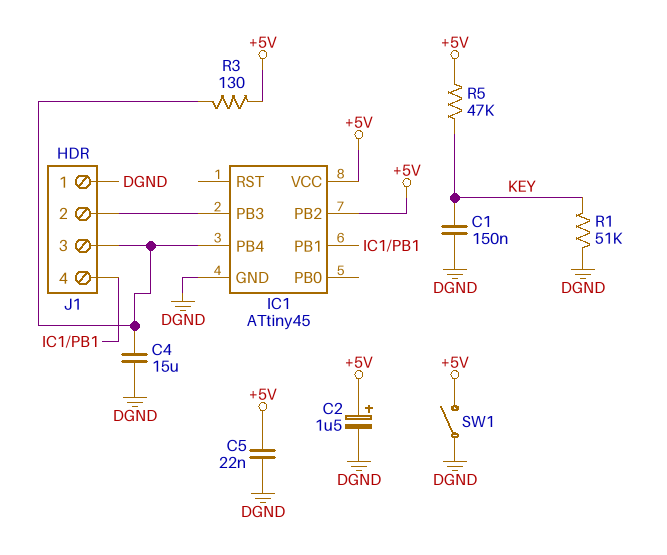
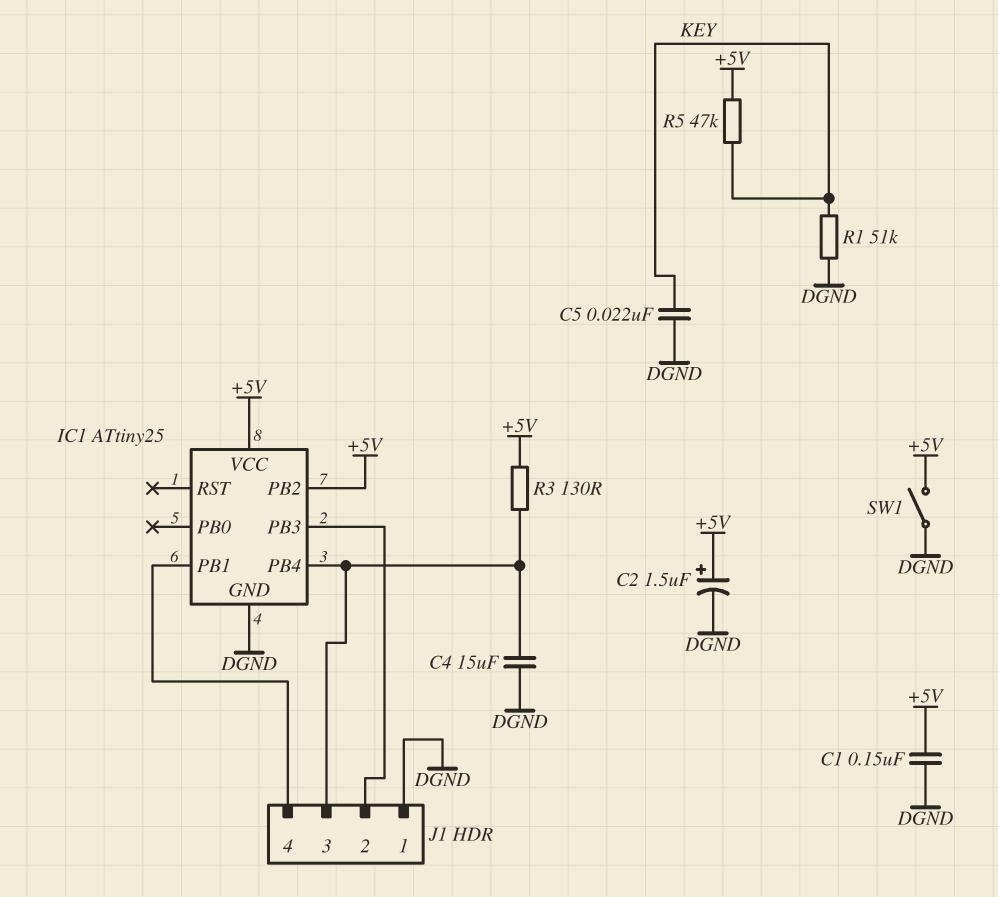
C1: 150nF (DGND, KEY) -> 150nF (+5V, DGND)
C5: 22nF (+5V, DGND) -> 22nF (DGND, KEY)
IC1: ATtiny45 -> ATtiny25

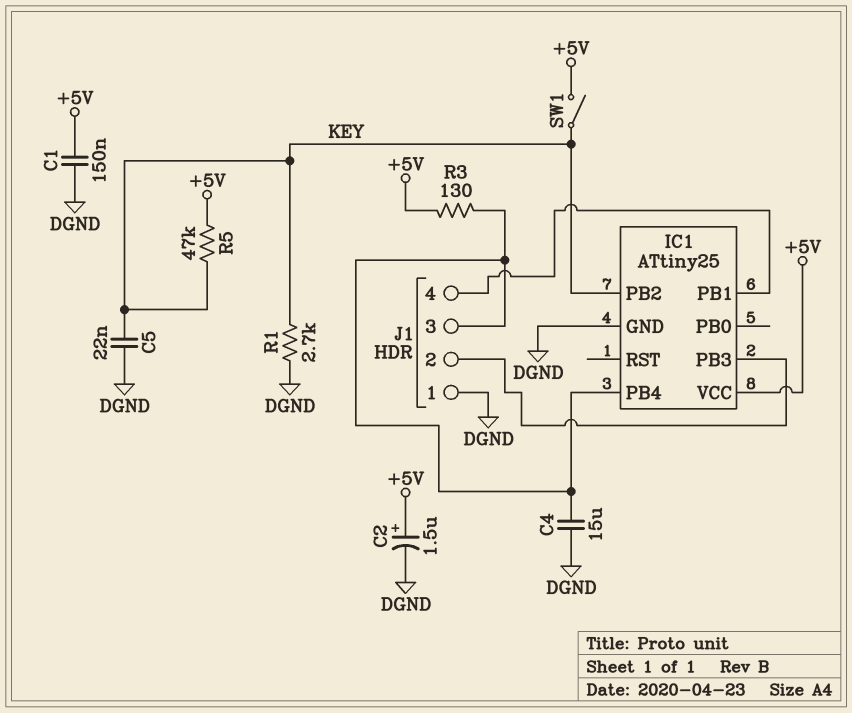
IC1 pin PB2: +5V -> KEY
R1: 51k (DGND, KEY) -> 2.7k (DGND, KEY)
SW1: switch (+5V, DGND) -> switch (+5V, KEY)

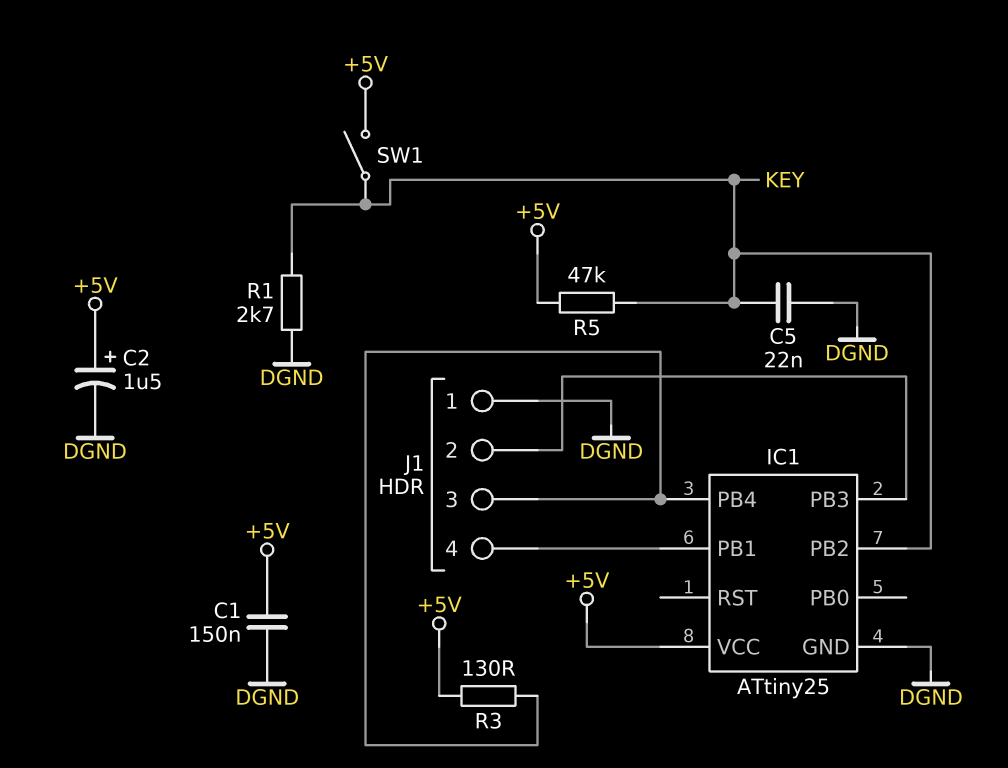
C4: 15uF (DGND, IC1/PB4) -> none

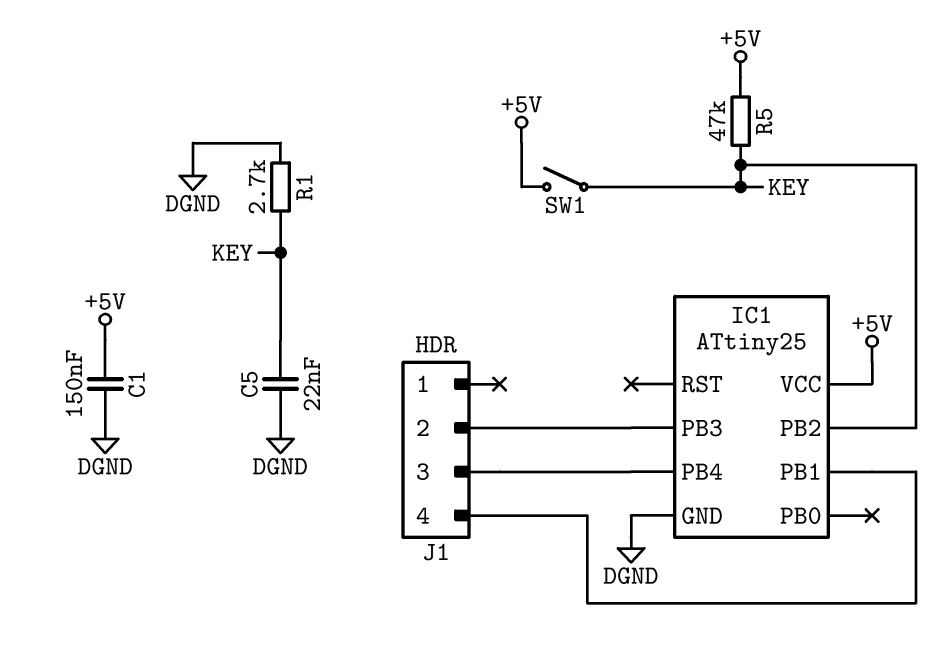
C2: 1.5uF (plus +5V, minus DGND) -> none
J1 pin 1: DGND -> none
R3: 130 (+5V, IC1/PB4) -> none

